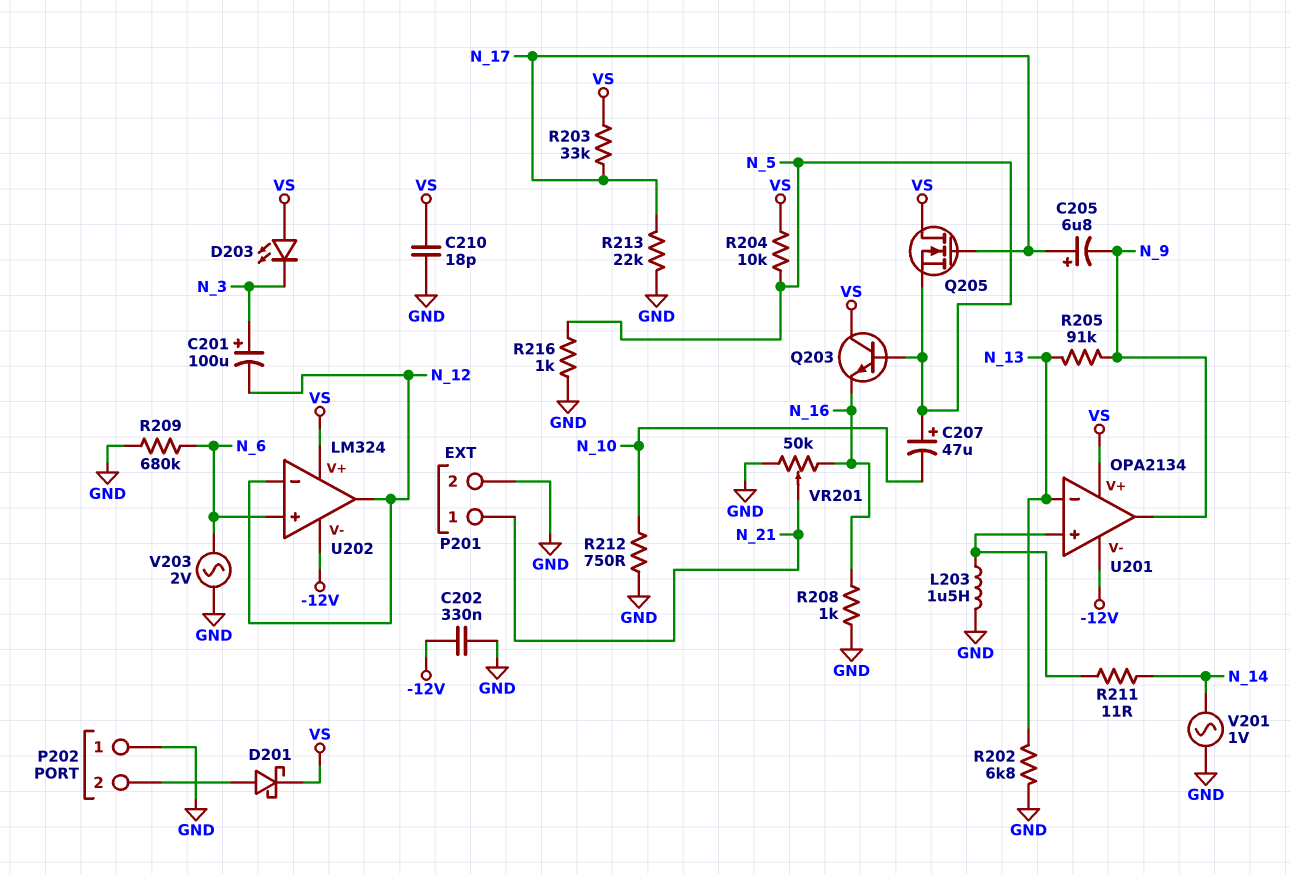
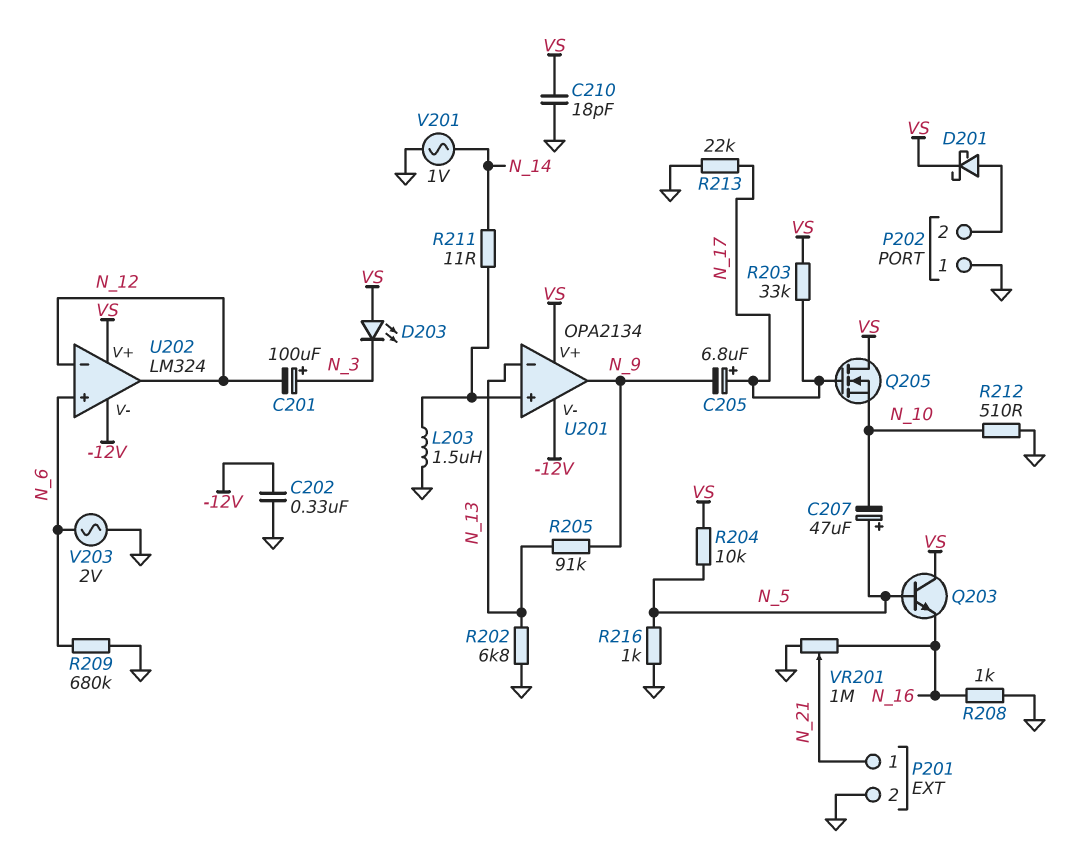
Q205: NMOS (G N_17, D VS, S N_5) -> NMOS (G N_17, D VS, S N_10)
R212: 750 (GND, N_10) -> 510 (GND, N_10)
VR201: 50k (GND, N_16, wiper N_21) -> 1M (GND, N_16, wiper N_21)

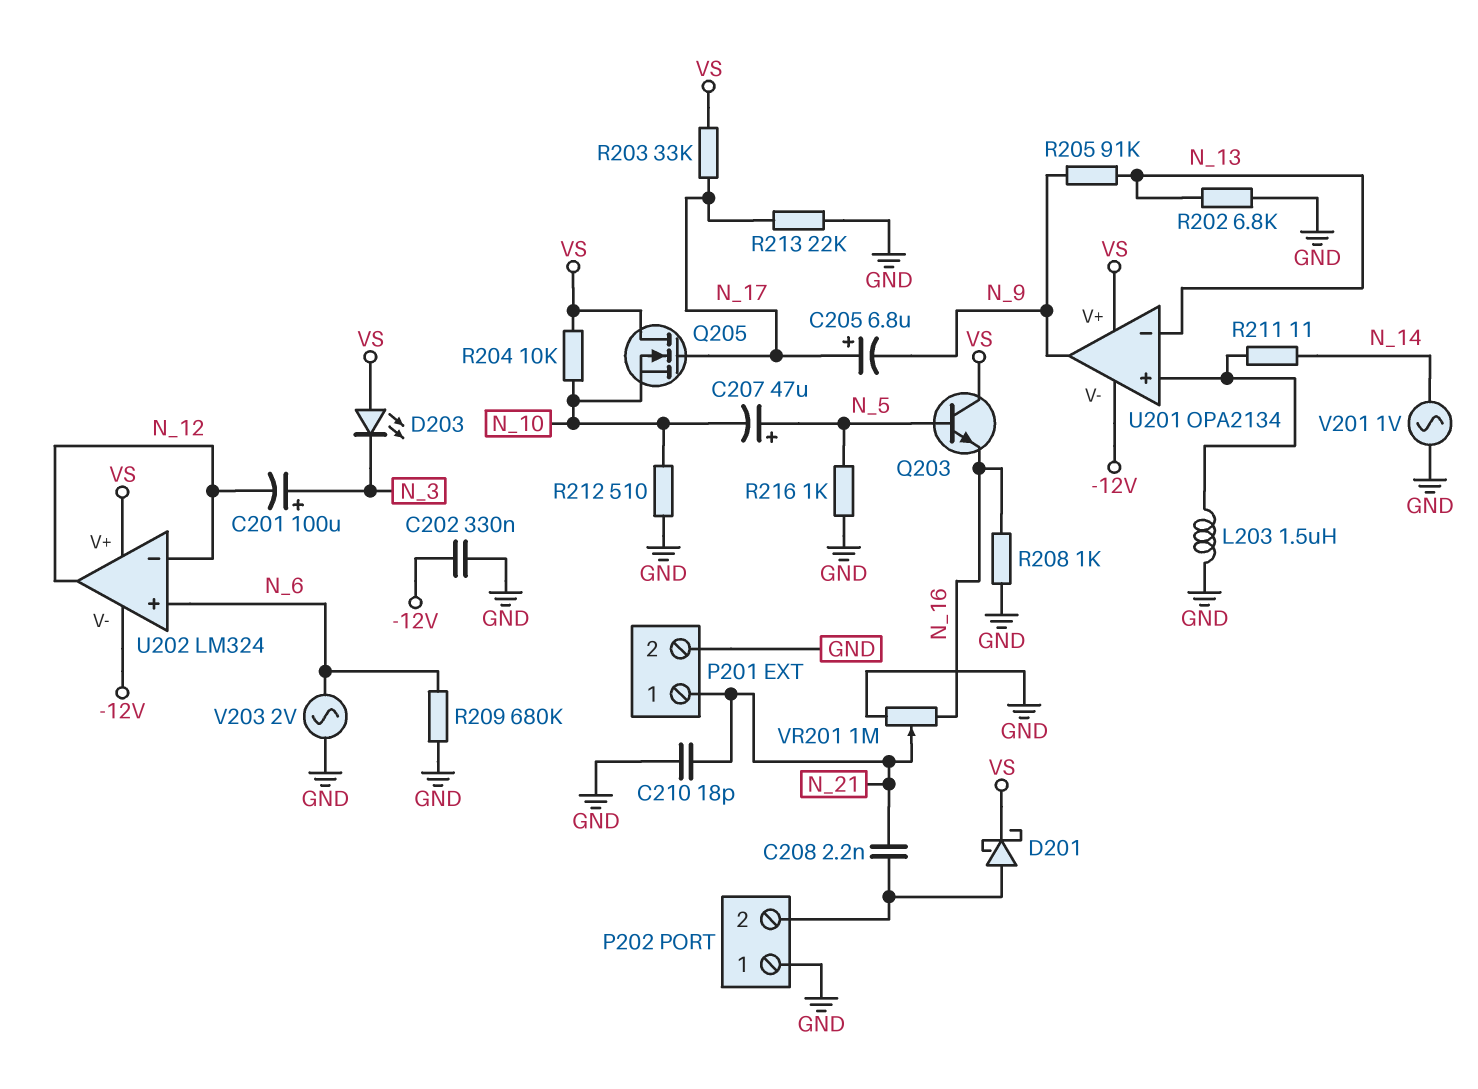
C208: none -> 2.2nF (N_21, P202/2)
C210: 18pF (GND, VS) -> 18pF (GND, N_21)
R204: 10k (N_5, VS) -> 10k (N_10, VS)

